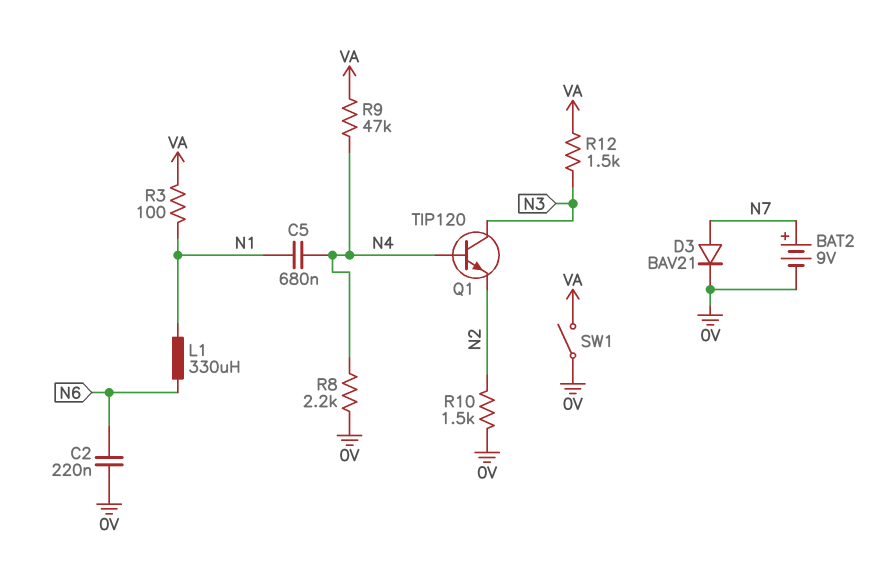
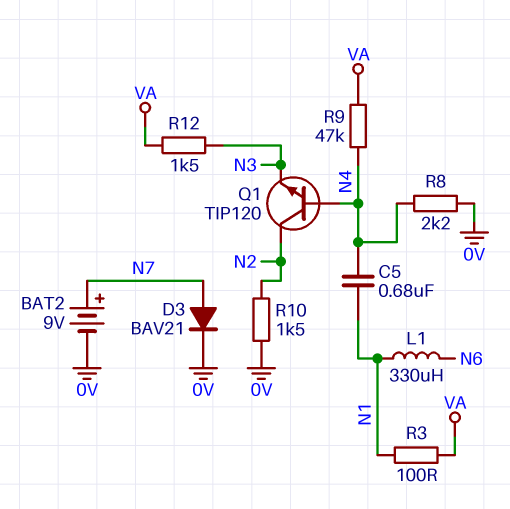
C2: 220nF (0V, N6) -> none
Q1: NPN TIP120 (B N4, C N3, E N2) -> NPN TIP120 (B N4, C N2, E N3)
SW1: switch (0V, VA) -> none

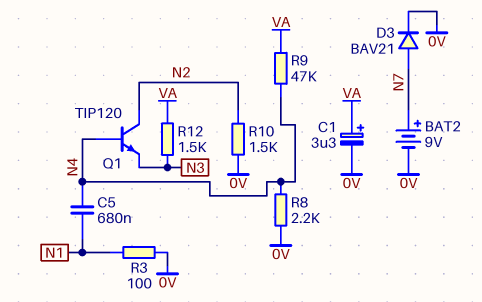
C1: none -> 3.3uF (plus VA, minus 0V)
L1: 330uH (N1, N6) -> none
R3: 100 (N1, VA) -> 100 (0V, N1)

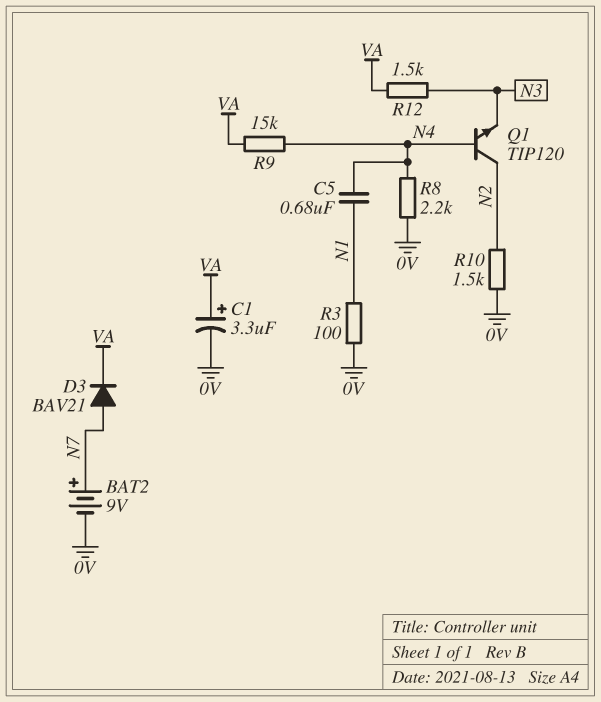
D3: diode BAV21 (A N7, K 0V) -> diode BAV21 (A N7, K VA)
R9: 47k (N4, VA) -> 15k (N4, VA)

